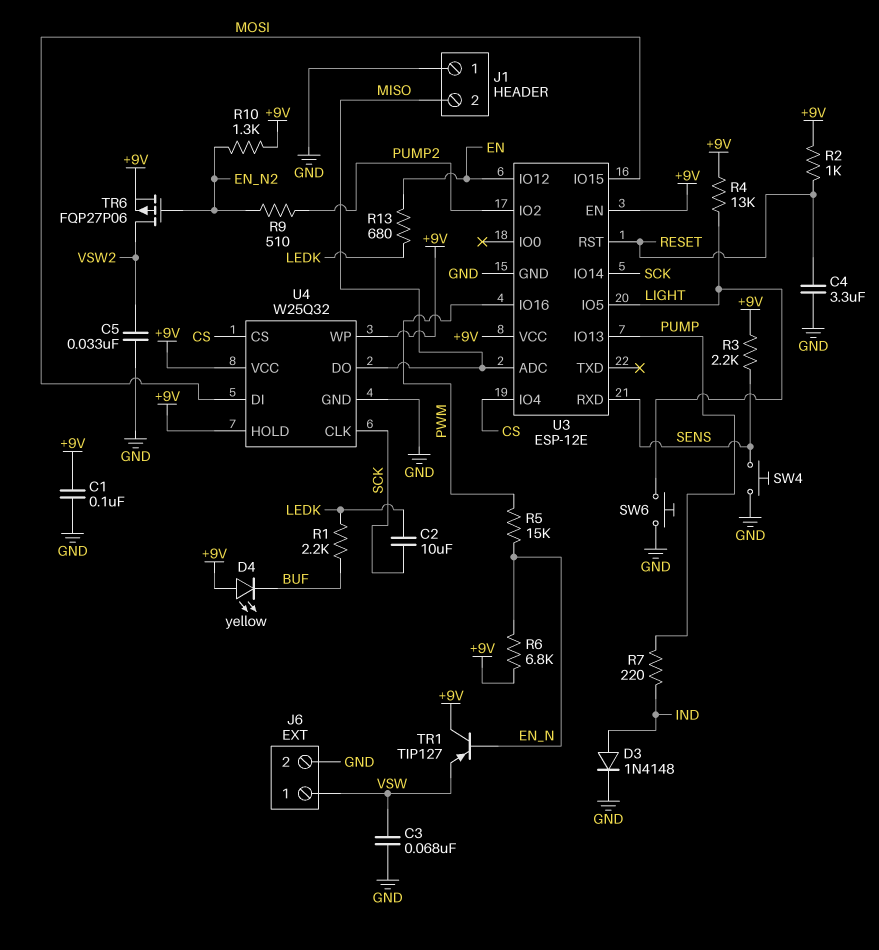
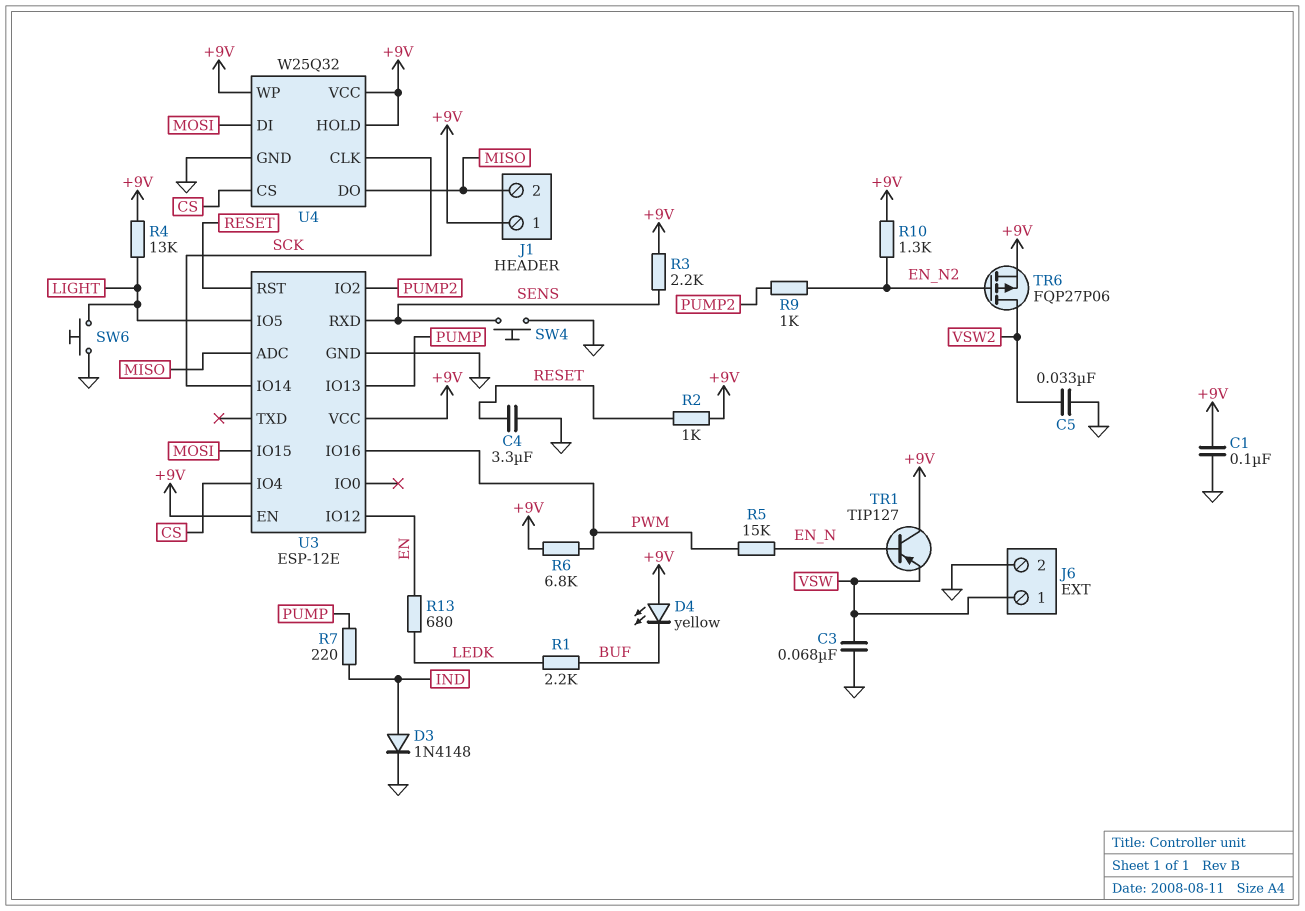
C2: 10uF (LEDK, SCK) -> none
J1 pin 1: GND -> +9V
R6: 6.8k (+9V, EN_N) -> 6.8k (+9V, PWM)
R9: 510 (EN_N2, PUMP2) -> 1k (EN_N2, PUMP2)

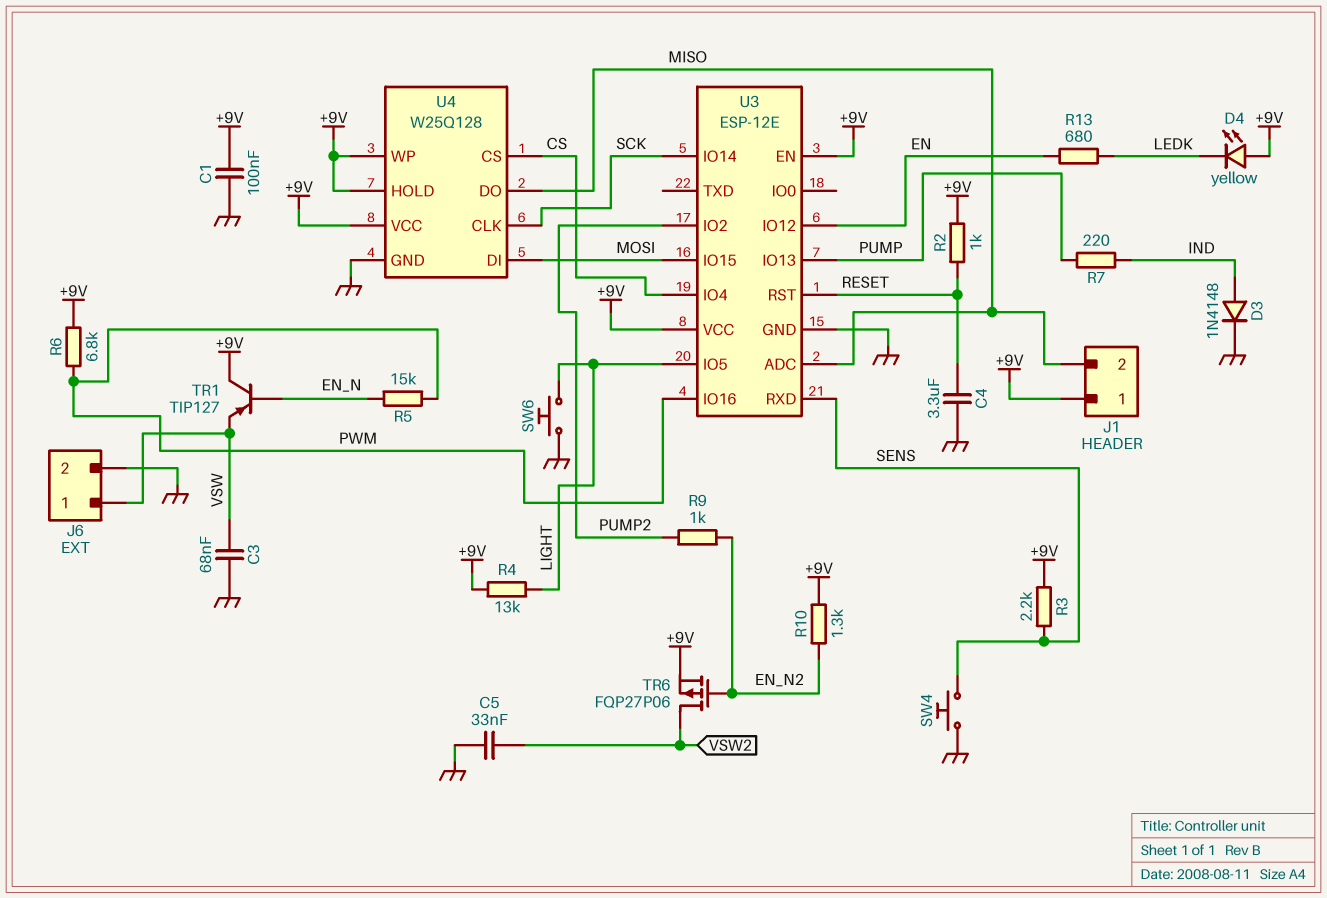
D4: LED yellow (A +9V, K BUF) -> LED yellow (A +9V, K LEDK)
R1: 2.2k (BUF, LEDK) -> none
U4: W25Q32 -> W25Q128

